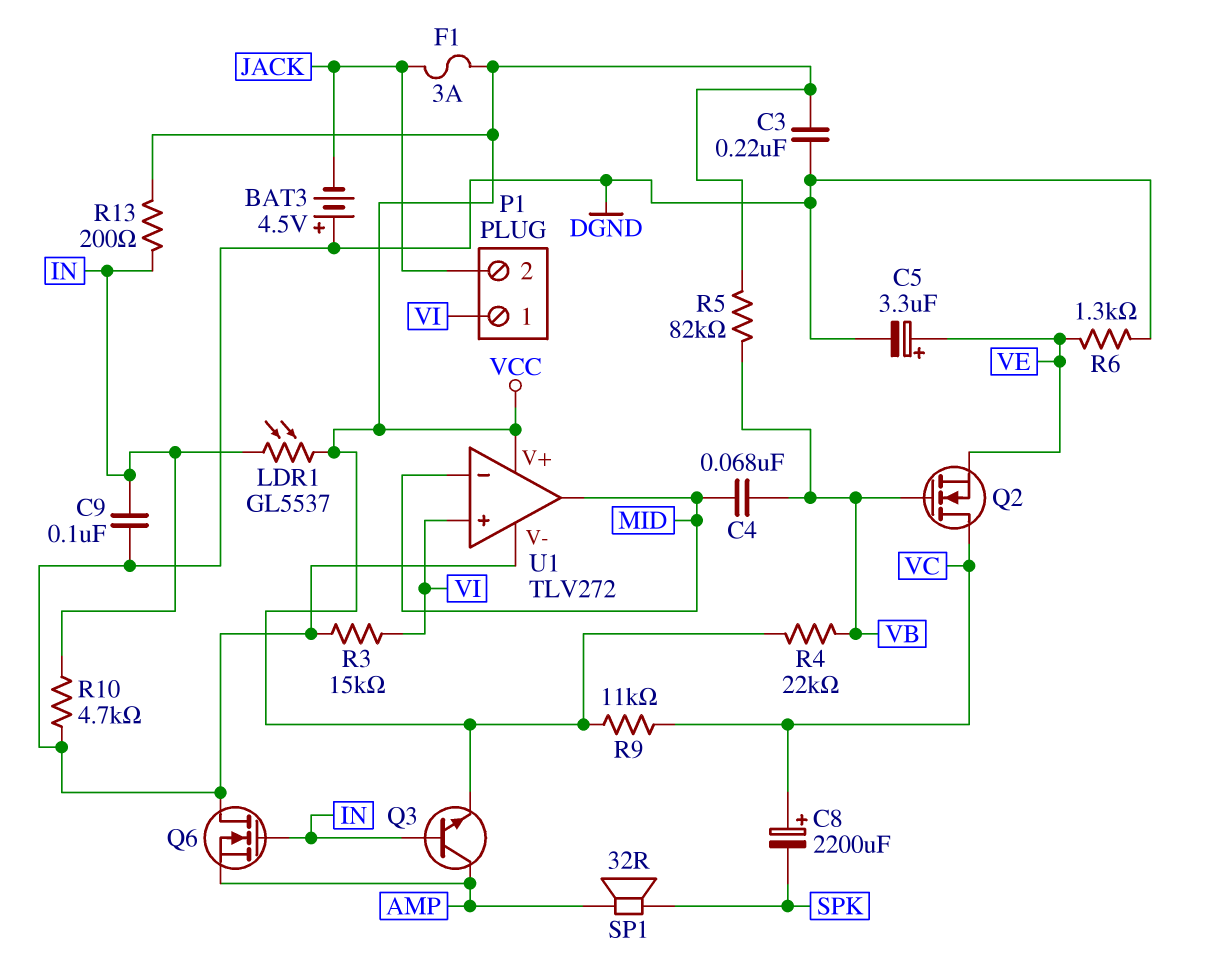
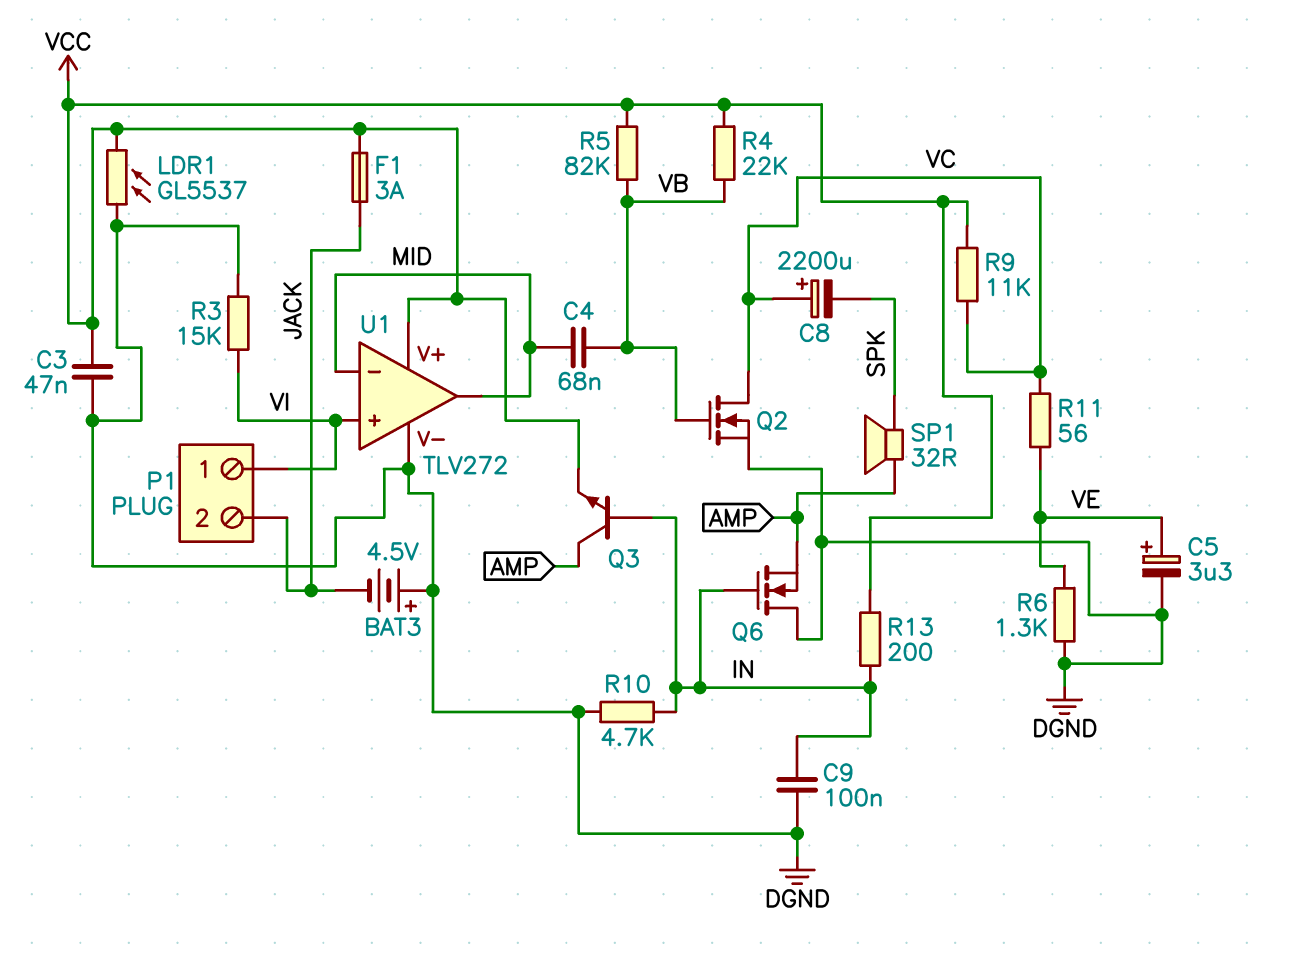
C3: 220nF (DGND, VCC) -> 47nF (DGND, VCC)
LDR1: GL5537 (IN, VCC) -> GL5537 (DGND, VCC)
Q2: NMOS (G VB, D VC, S VE) -> NMOS (G VB, D VC, S DGND)
R11: none -> 56 (VC, VE)

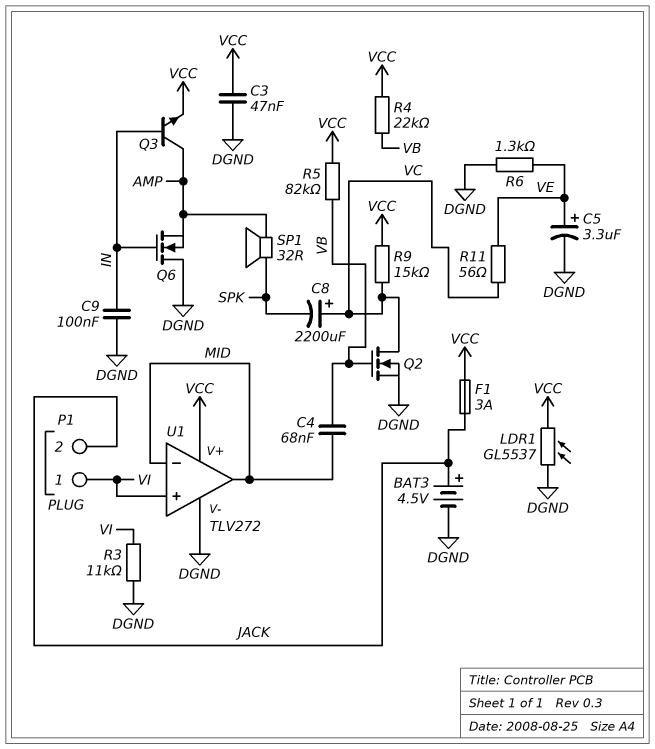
BAT3: 4.5V (plus DGND, minus JACK) -> 4.5V (plus JACK, minus DGND)
R3: 15k (DGND, VI) -> 11k (DGND, VI)
R9: 11k (VC, VCC) -> 15k (VC, VCC)
R10: 4.7k (DGND, IN) -> none
R13: 200 (IN, VCC) -> none

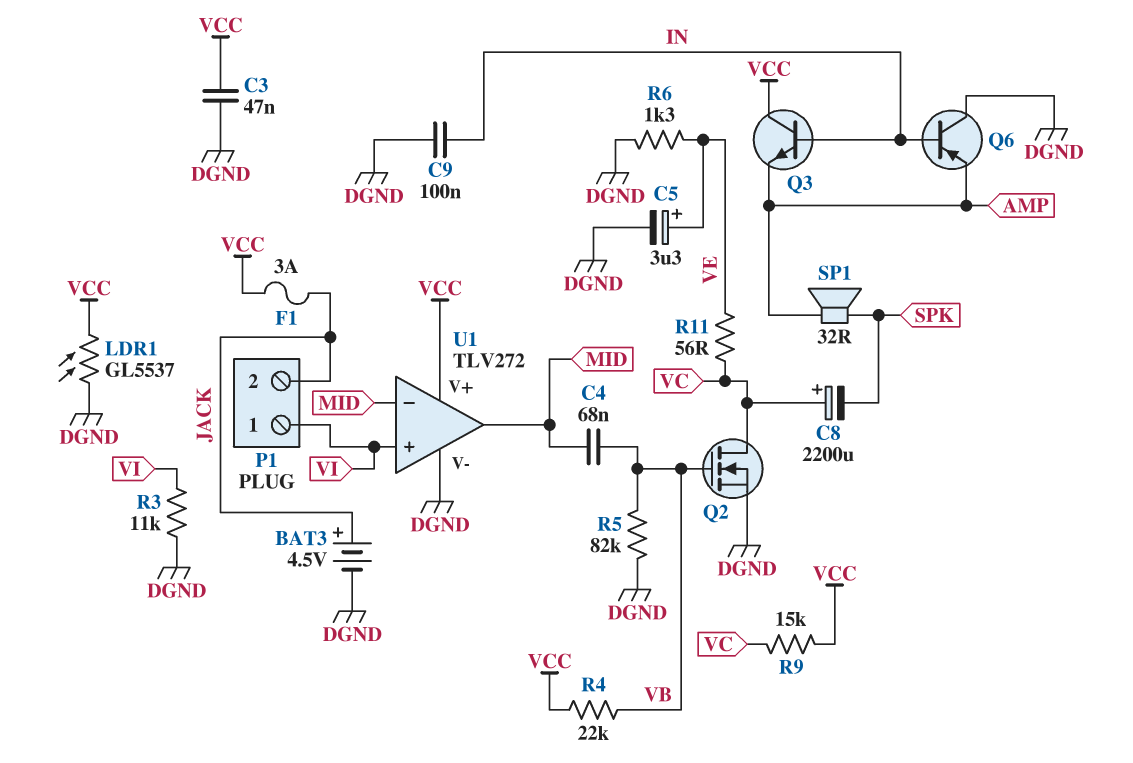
Q3: NPN (B IN, C AMP, E VCC) -> NPN (B IN, C VCC, E AMP)
Q6: NMOS (G IN, D DGND, S AMP) -> PNP (B IN, C DGND, E AMP)
R5: 82k (VB, VCC) -> 82k (DGND, VB)

